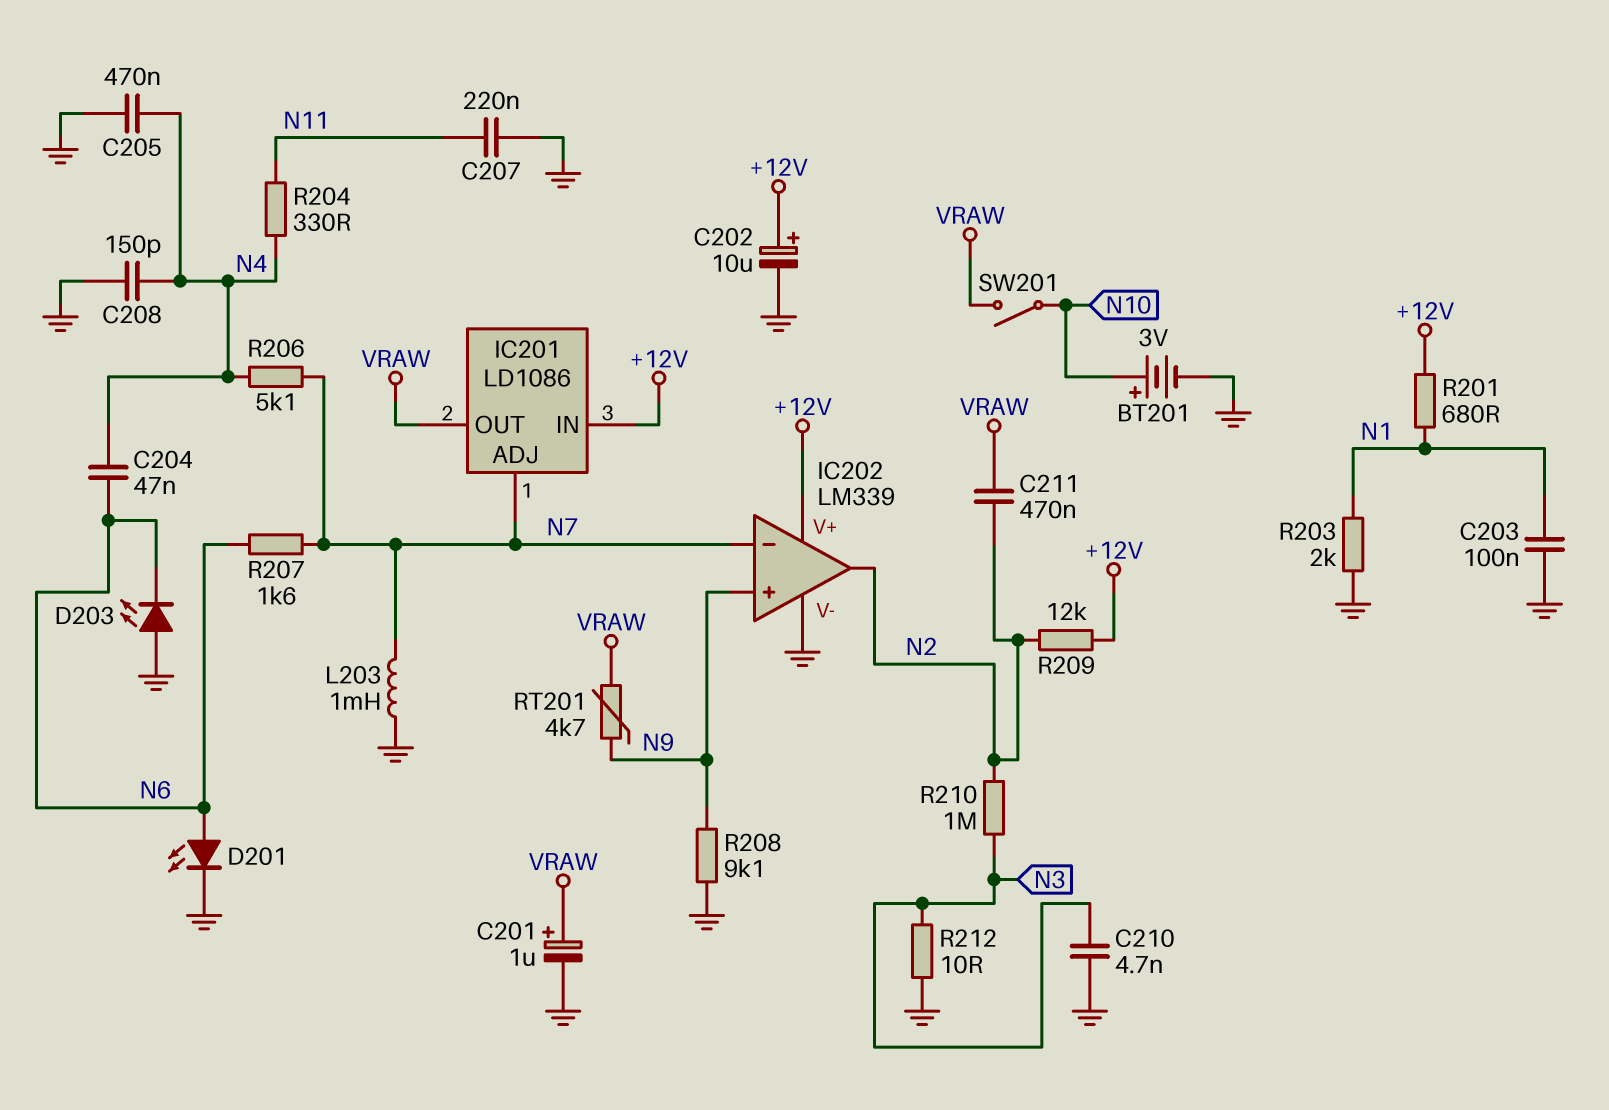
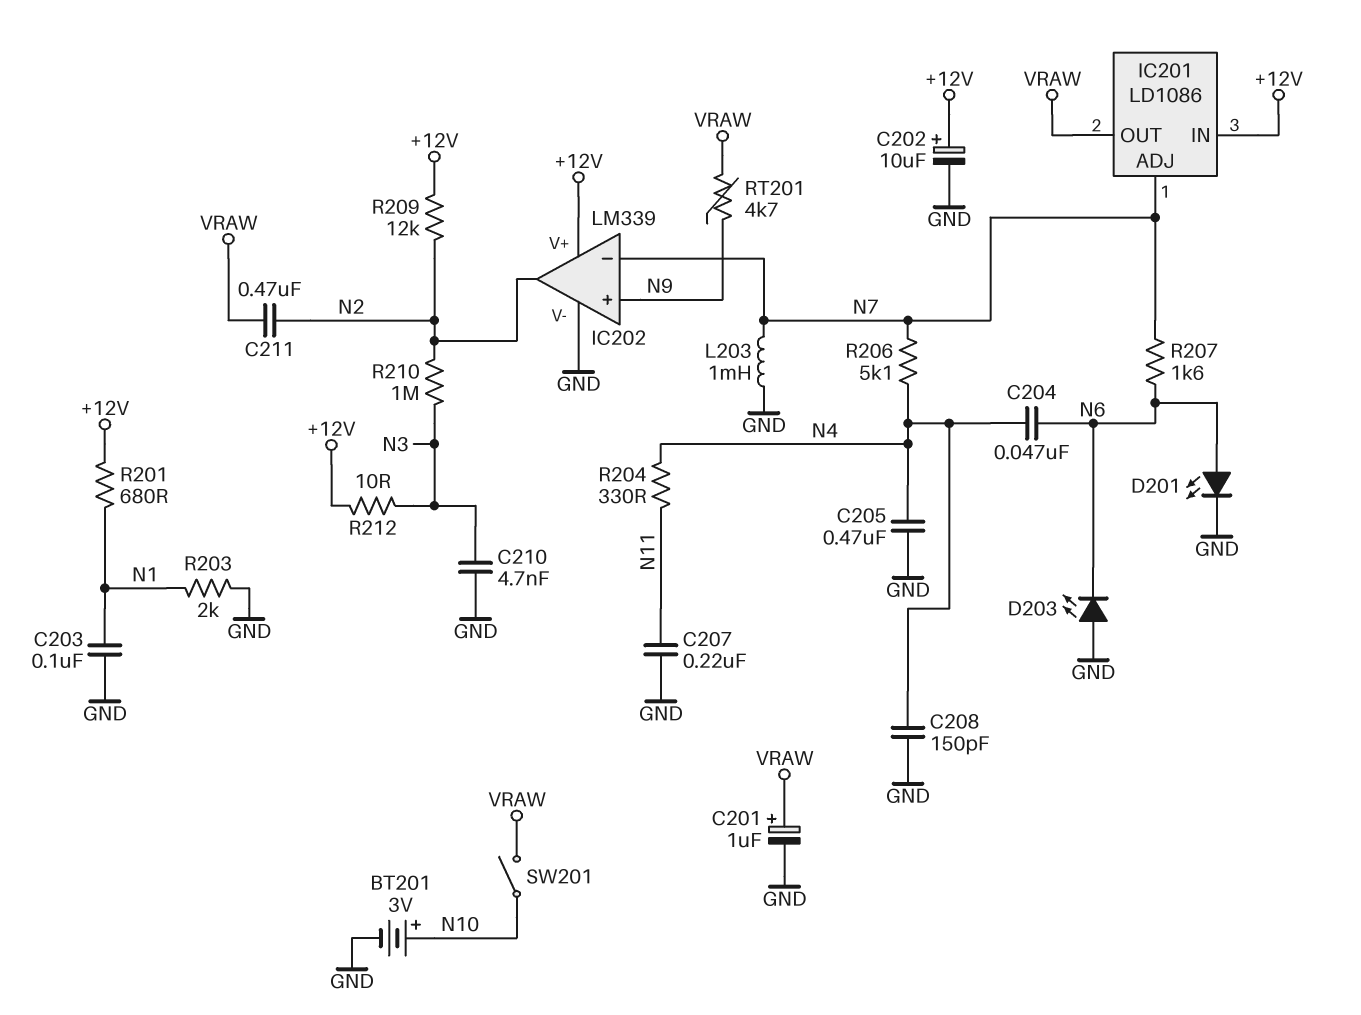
R208: 9.1k (GND, N9) -> none
R212: 10 (GND, N3) -> 10 (+12V, N3)

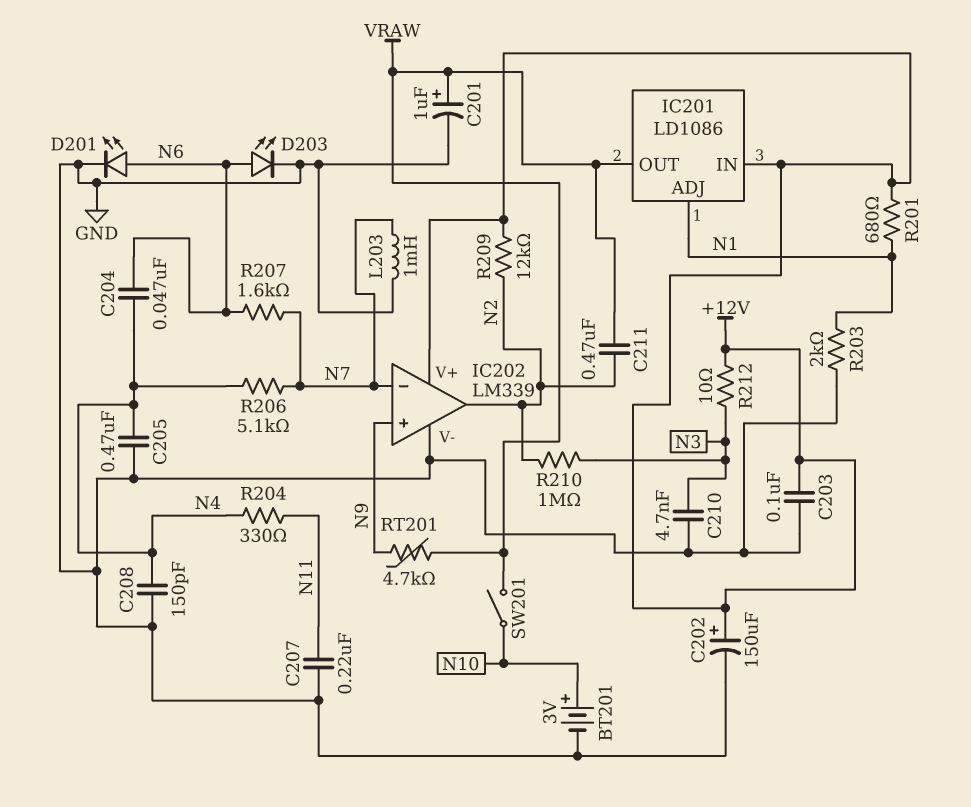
C202: 10uF (plus +12V, minus GND) -> 150uF (plus +12V, minus GND)
C203: 100nF (GND, N1) -> 100nF (+12V, GND)
D203: LED (A GND, K N6) -> LED (A N6, K GND)
IC201 pin ADJ: N7 -> N1

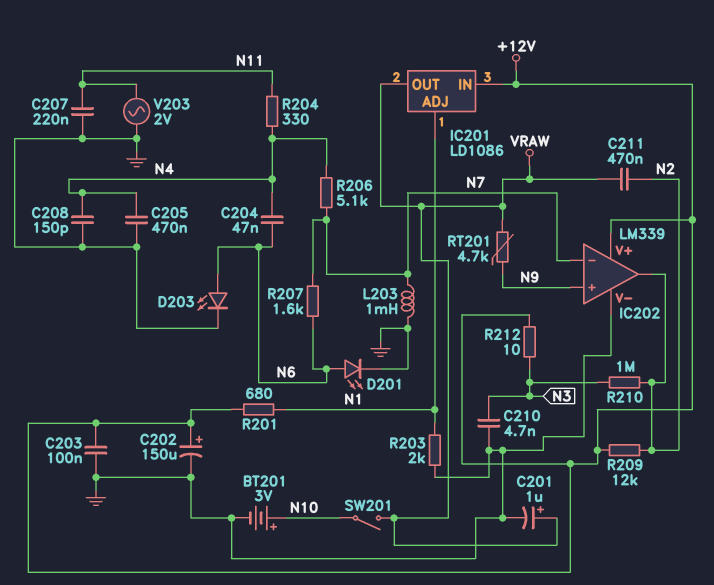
V203: none -> AC 2V (GND, N11)

